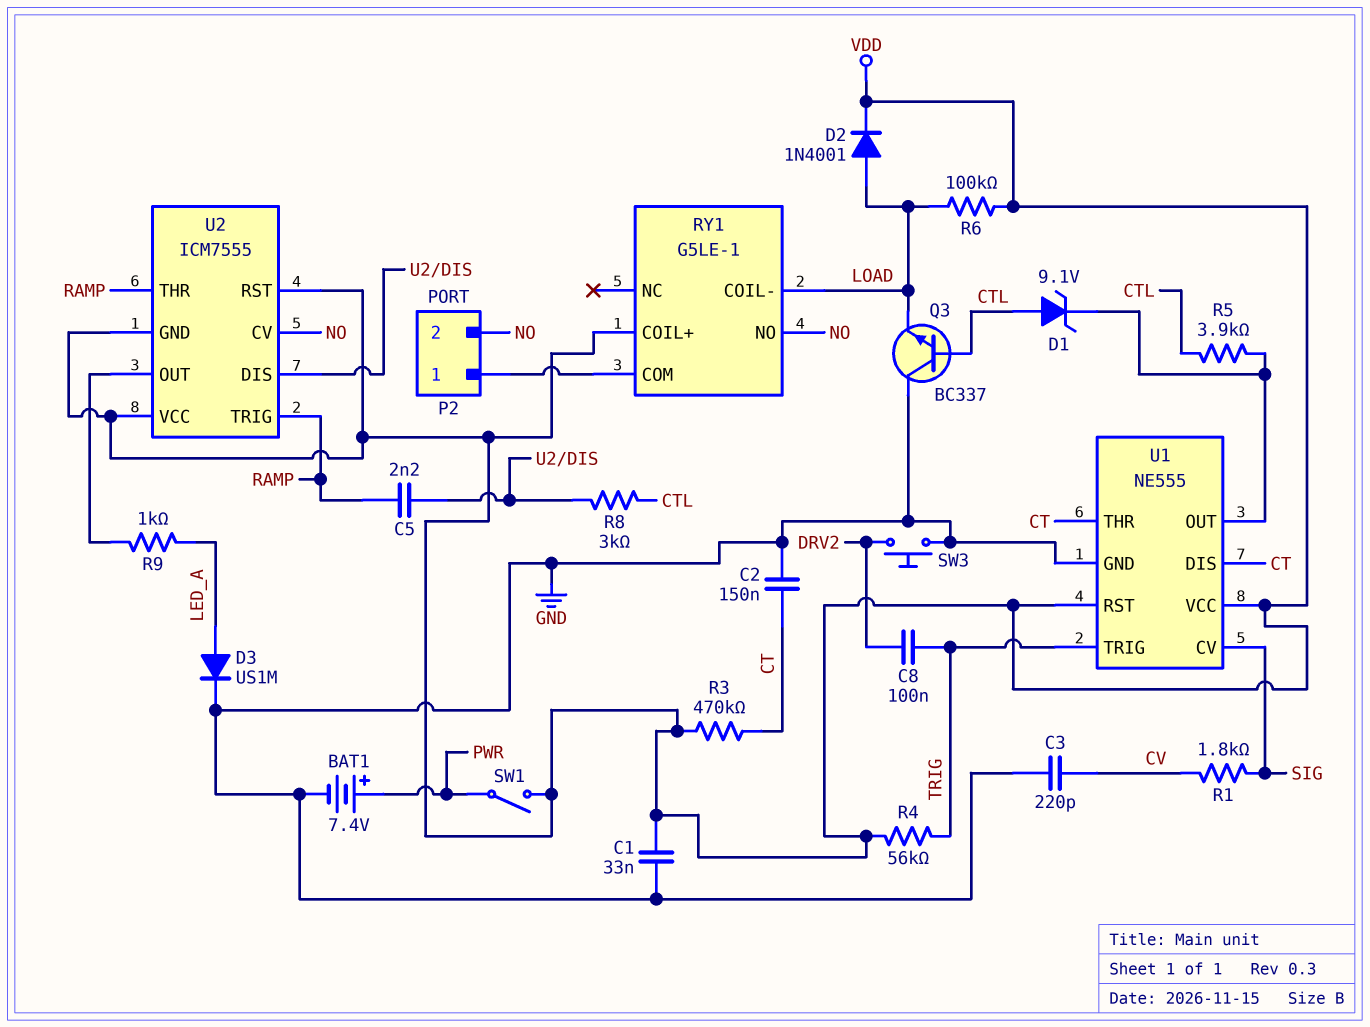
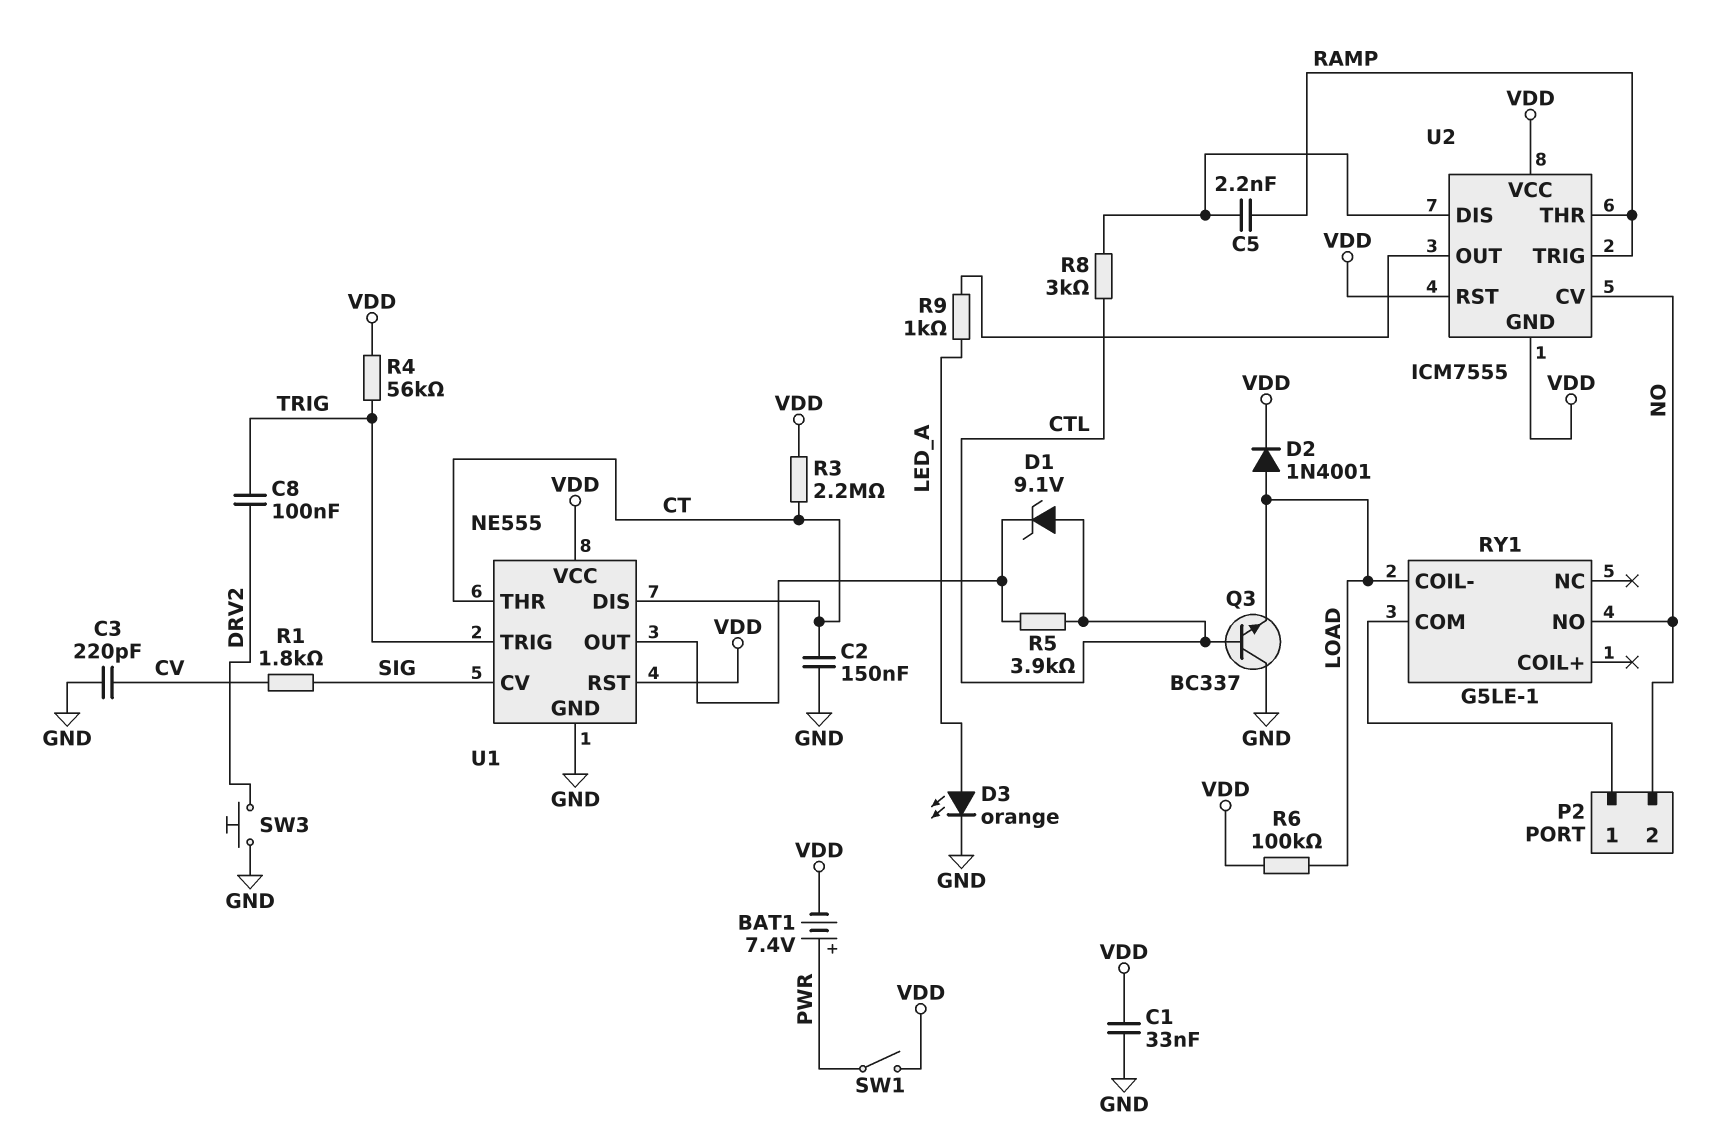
BAT1: 7.4V (plus PWR, minus GND) -> 7.4V (plus PWR, minus VDD)
D3: diode US1M (A LED_A, K GND) -> LED orange (A LED_A, K GND)
R3: 470k (CT, VDD) -> 2.2M (CT, VDD)
RY1 pin COIL+: VDD -> none

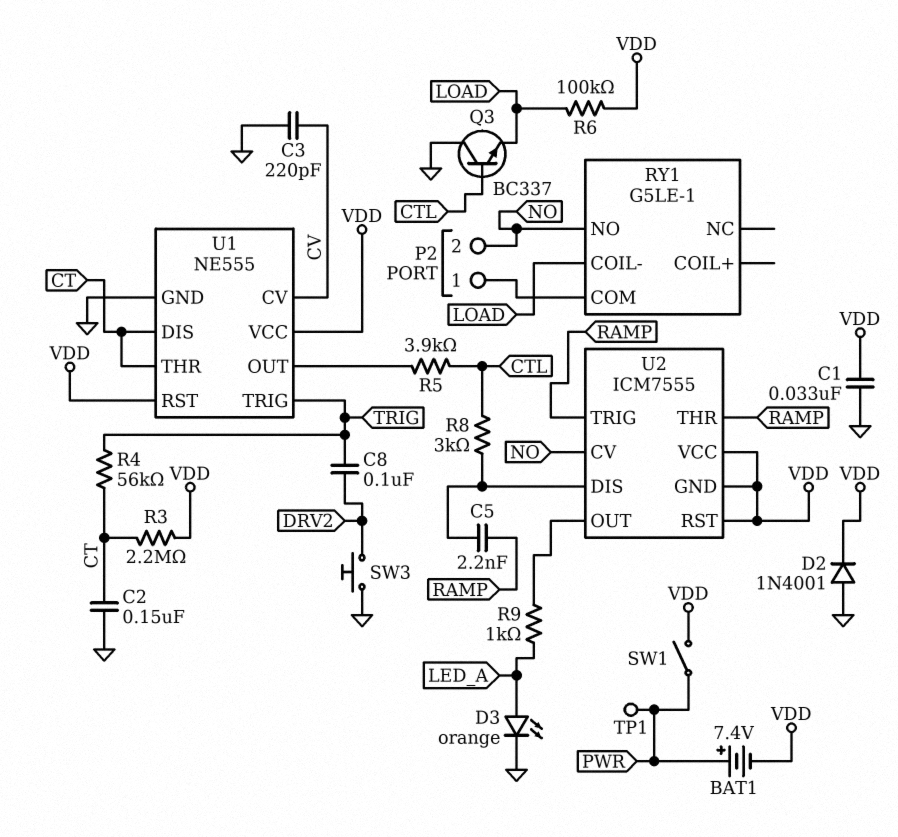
D1: zener 9.1V (A CTL, K U1/OUT) -> none
D2: diode 1N4001 (A LOAD, K VDD) -> diode 1N4001 (A GND, K VDD)
R1: 1.8k (CV, SIG) -> none
R4: 56k (TRIG, VDD) -> 56k (CT, TRIG)
TP1: none -> test point (PWR)
U1 pin CV: SIG -> CV

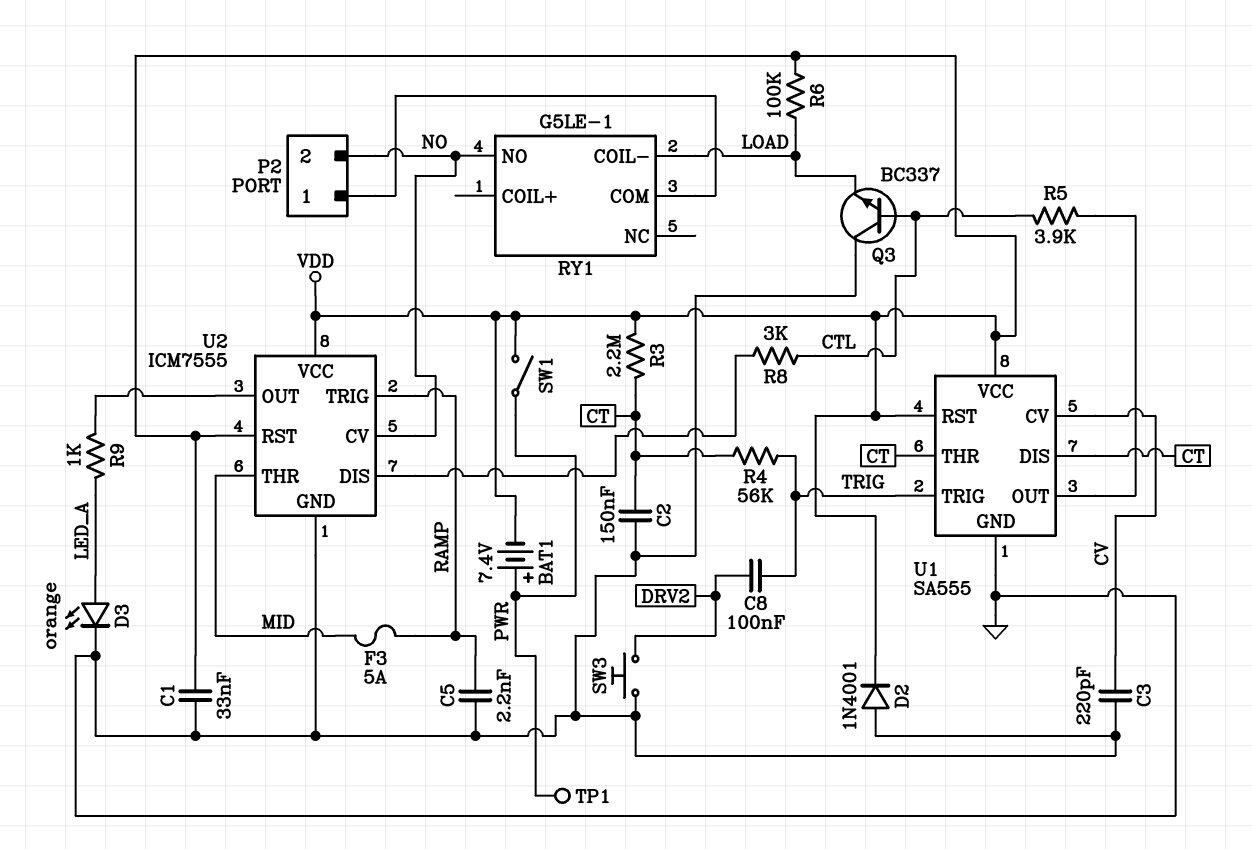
C5: 2.2nF (RAMP, U2/DIS) -> 2.2nF (GND, RAMP)
F3: none -> 5A (MID, RAMP)
U1: NE555 -> SA555
U2 pin GND: VDD -> GND
U2 pin THR: RAMP -> MID

